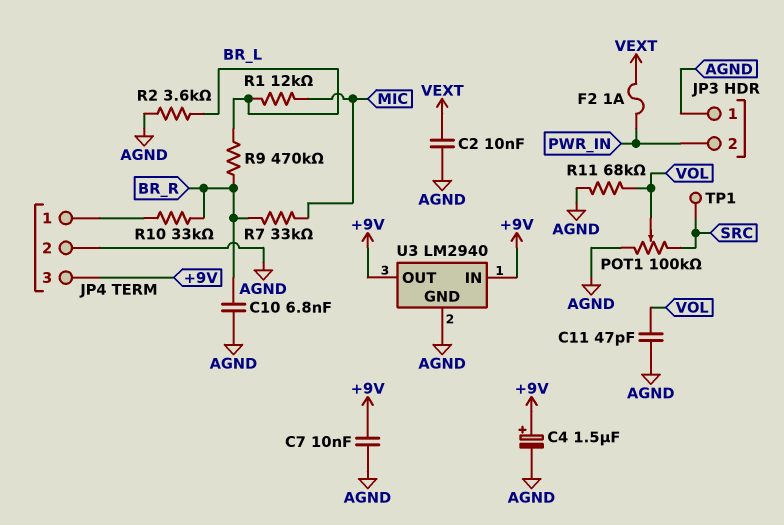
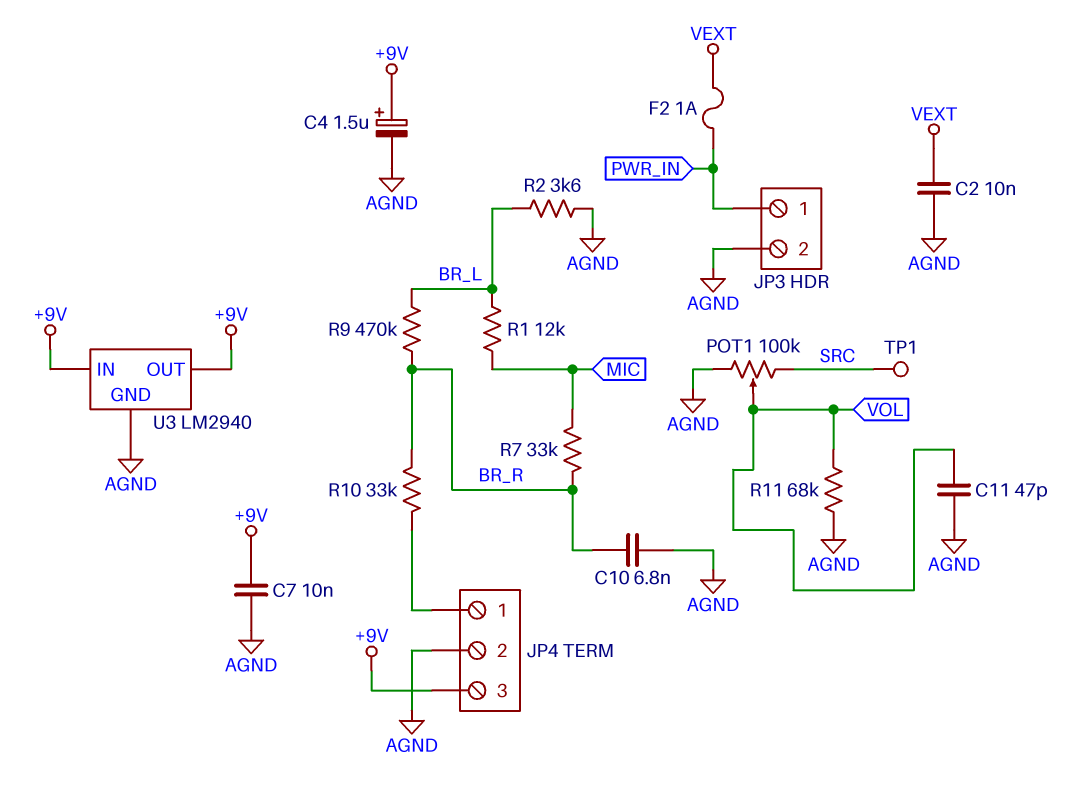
JP3 pin 1: AGND -> PWR_IN
JP3 pin 2: PWR_IN -> AGND

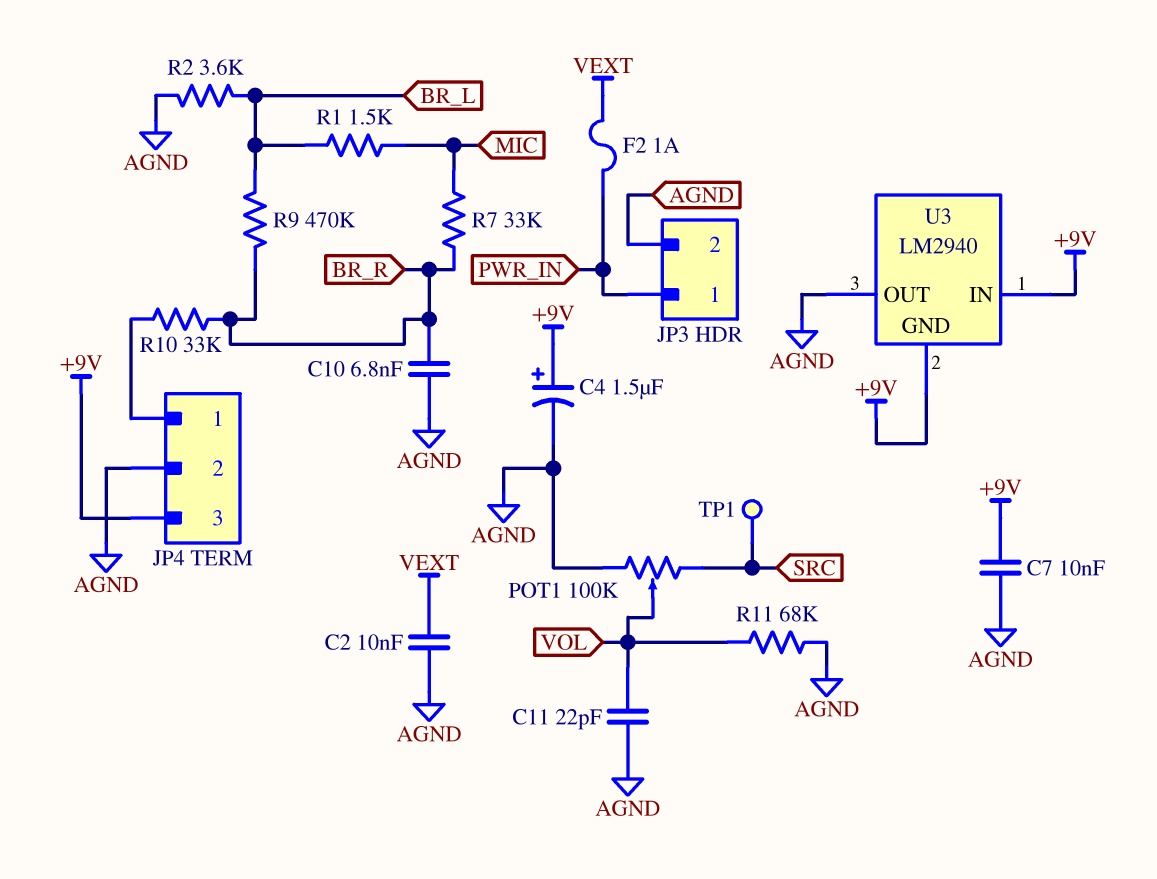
C11: 47pF (AGND, VOL) -> 22pF (AGND, VOL)
R1: 12k (BR_L, MIC) -> 1.5k (BR_L, MIC)
U3 pin GND: AGND -> +9V
U3 pin OUT: +9V -> AGND

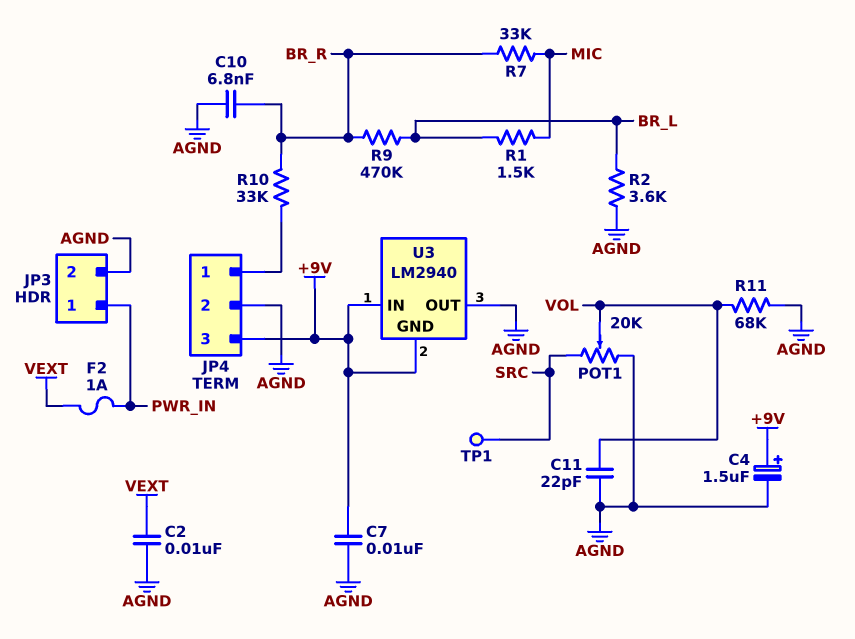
POT1: 100k (AGND, SRC, wiper VOL) -> 20k (AGND, SRC, wiper VOL)

